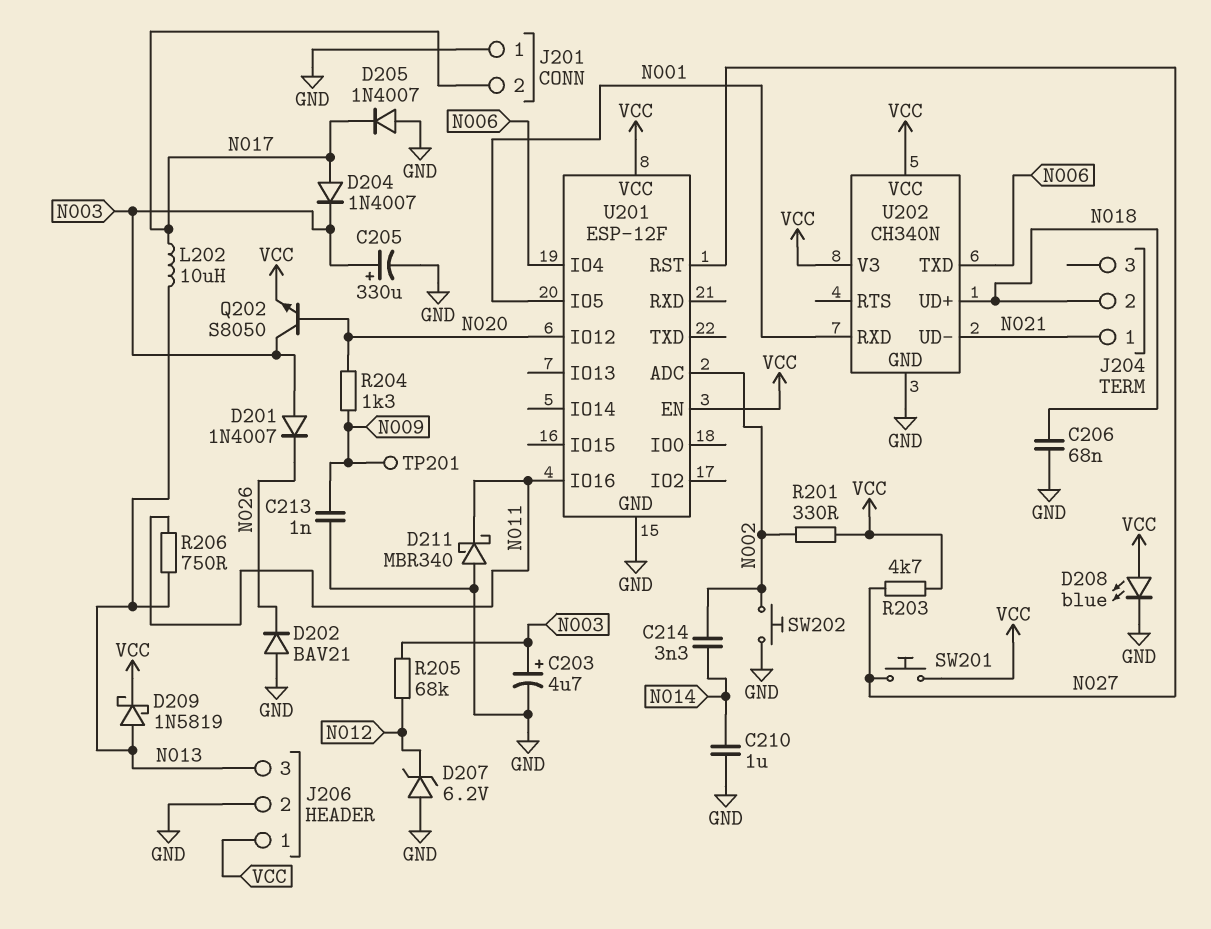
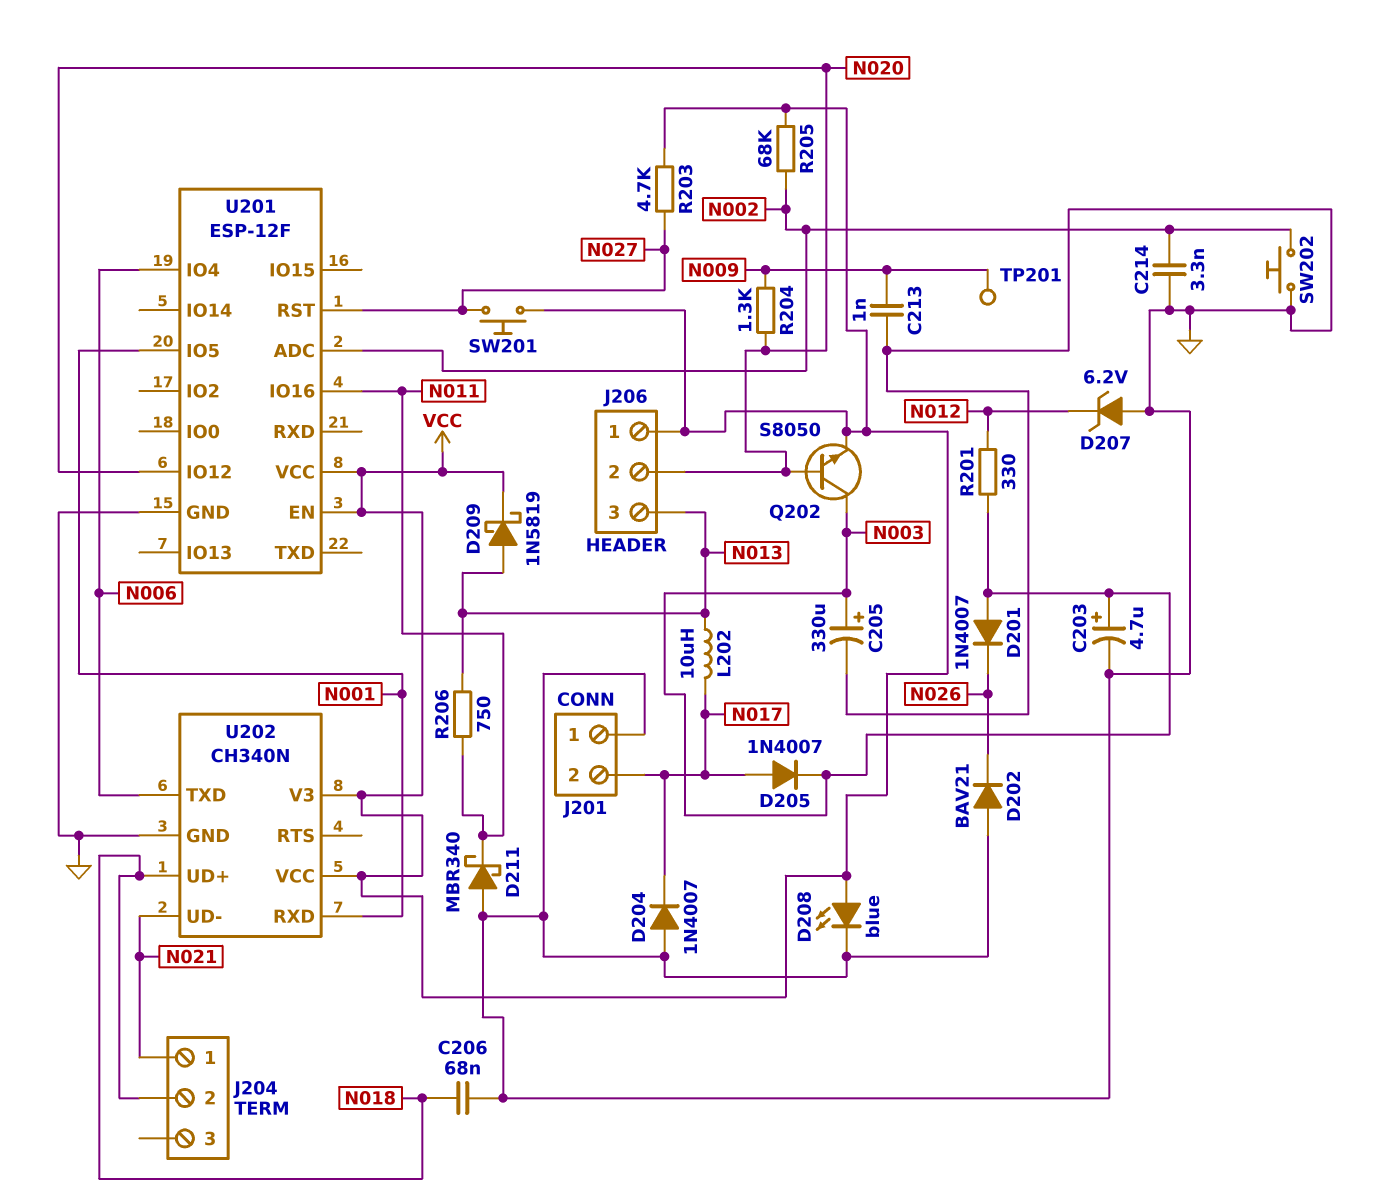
C210: 1uF (GND, N014) -> none
C214: 3.3nF (N002, N014) -> 3.3nF (GND, N002)
D204: diode 1N4007 (A N017, K N003) -> diode 1N4007 (A GND, K N017)
D205: diode 1N4007 (A GND, K N017) -> diode 1N4007 (A N017, K N003)
J206 pin 2: GND -> N020
R201: 330 (N002, VCC) -> 330 (N003, N012)
R205: 68k (N003, N012) -> 68k (N002, VCC)

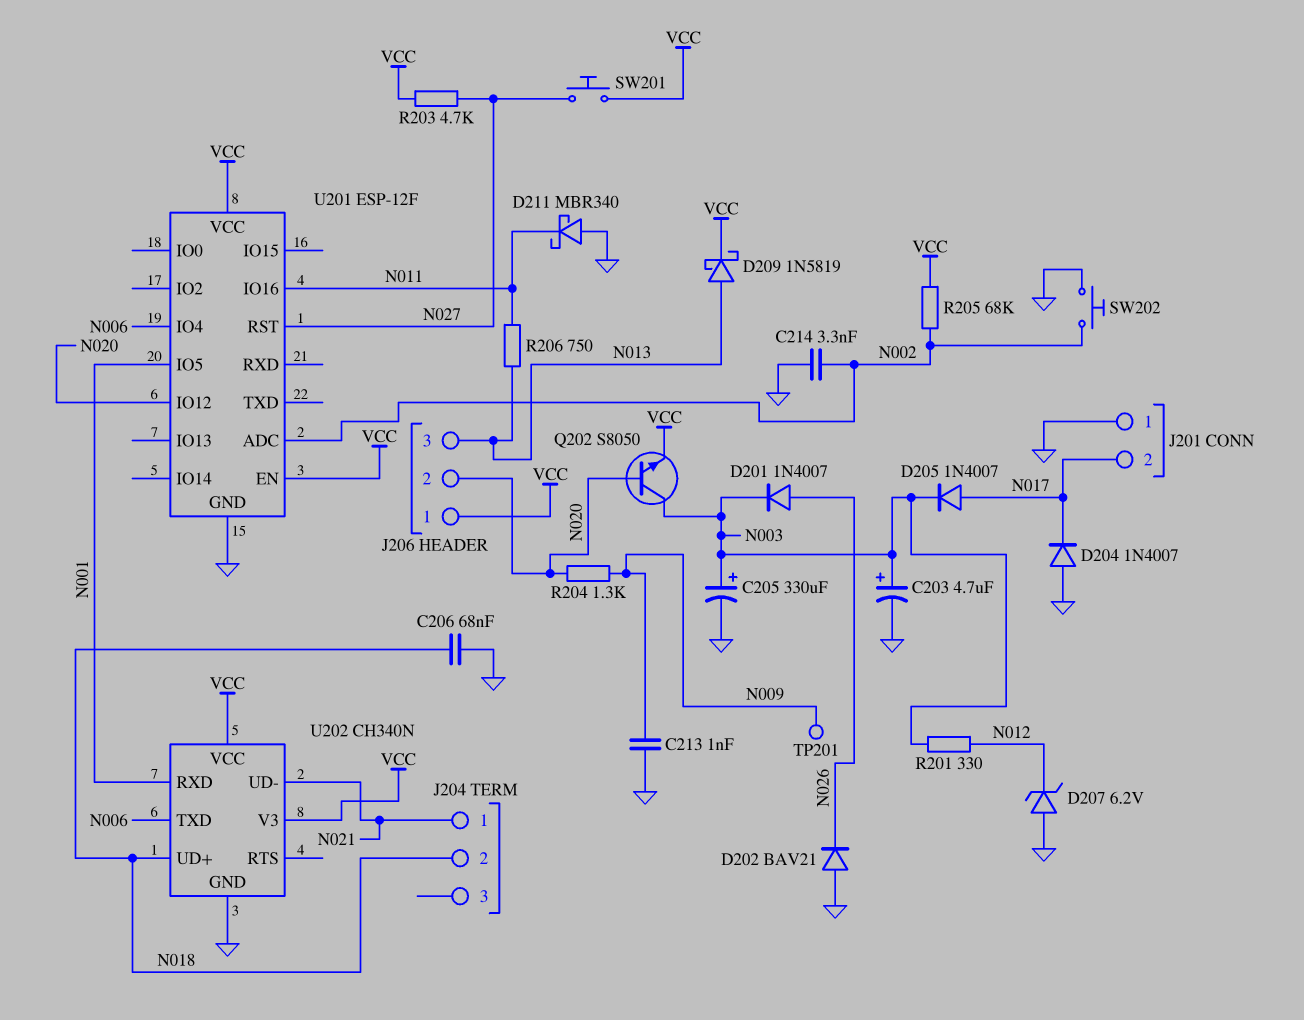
D201: diode 1N4007 (A N003, K N026) -> diode 1N4007 (A N026, K N003)
D208: LED blue (A VCC, K GND) -> none
L202: 10uH (N013, N017) -> none

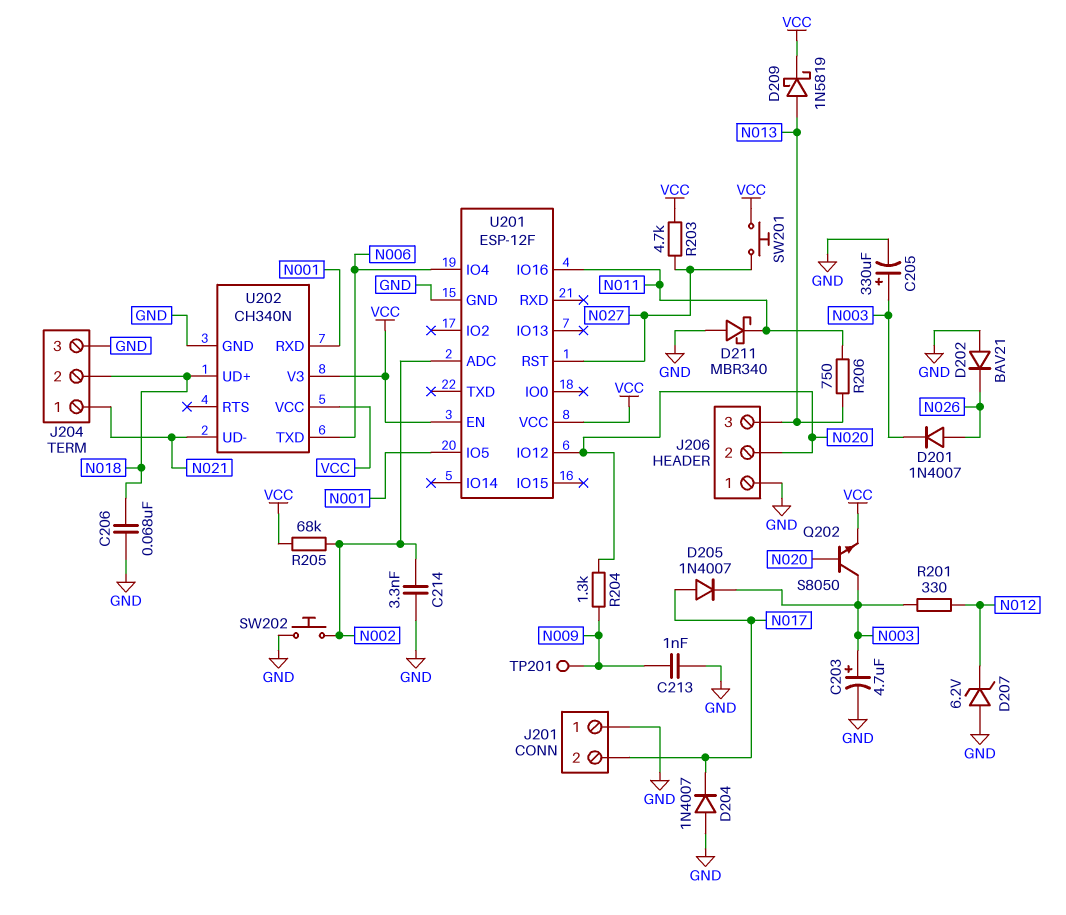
J204 pin 3: none -> GND
J206 pin 1: VCC -> GND

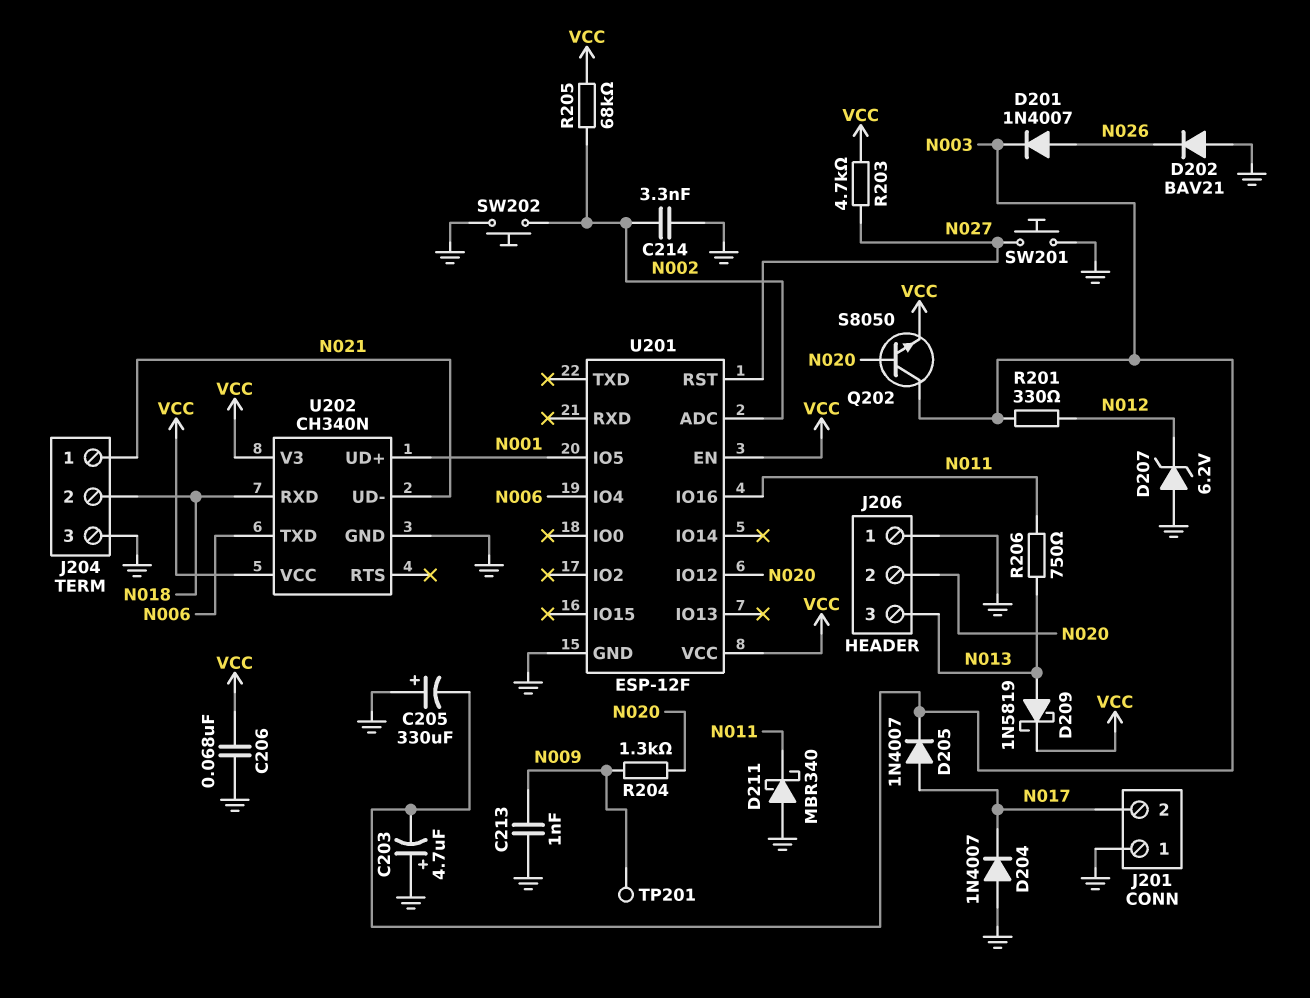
C203: 4.7uF (plus N003, minus GND) -> 4.7uF (plus GND, minus N003)
C205: 330uF (plus N003, minus GND) -> 330uF (plus GND, minus N003)
C206: 68nF (GND, N018) -> 68nF (GND, VCC)
SW201: button (N027, VCC) -> button (GND, N027)
U202 pin RXD: N001 -> N018
U202 pin UD+: N018 -> N001

